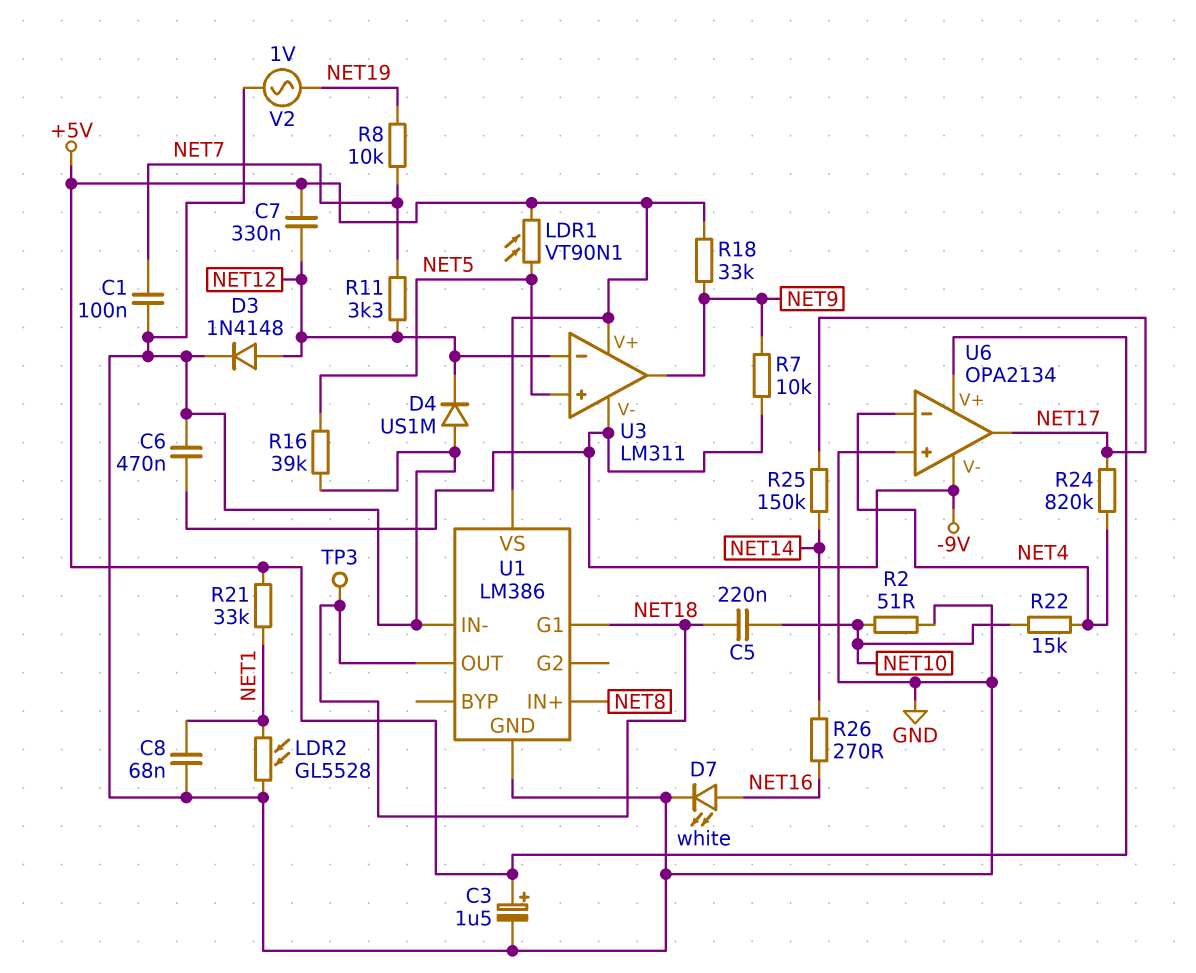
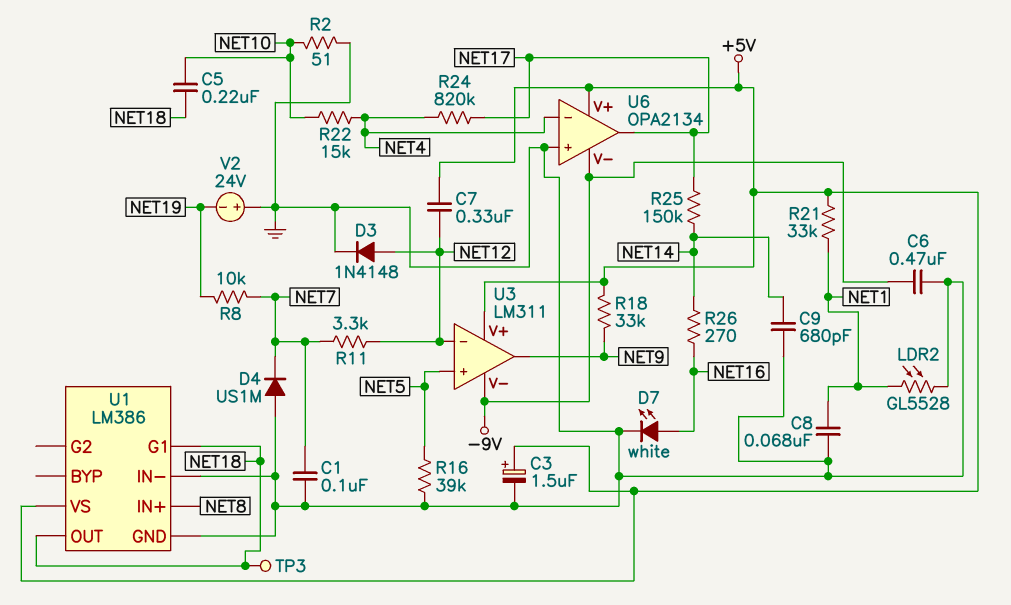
C9: none -> 680pF (GND, NET14)
D4: diode US1M (A GND, K NET12) -> diode US1M (A GND, K NET7)
LDR1: VT90N1 (+5V, NET5) -> none
R7: 10k (-9V, NET9) -> none
V2: AC 1V (GND, NET19) -> 24V (plus GND, minus NET19)

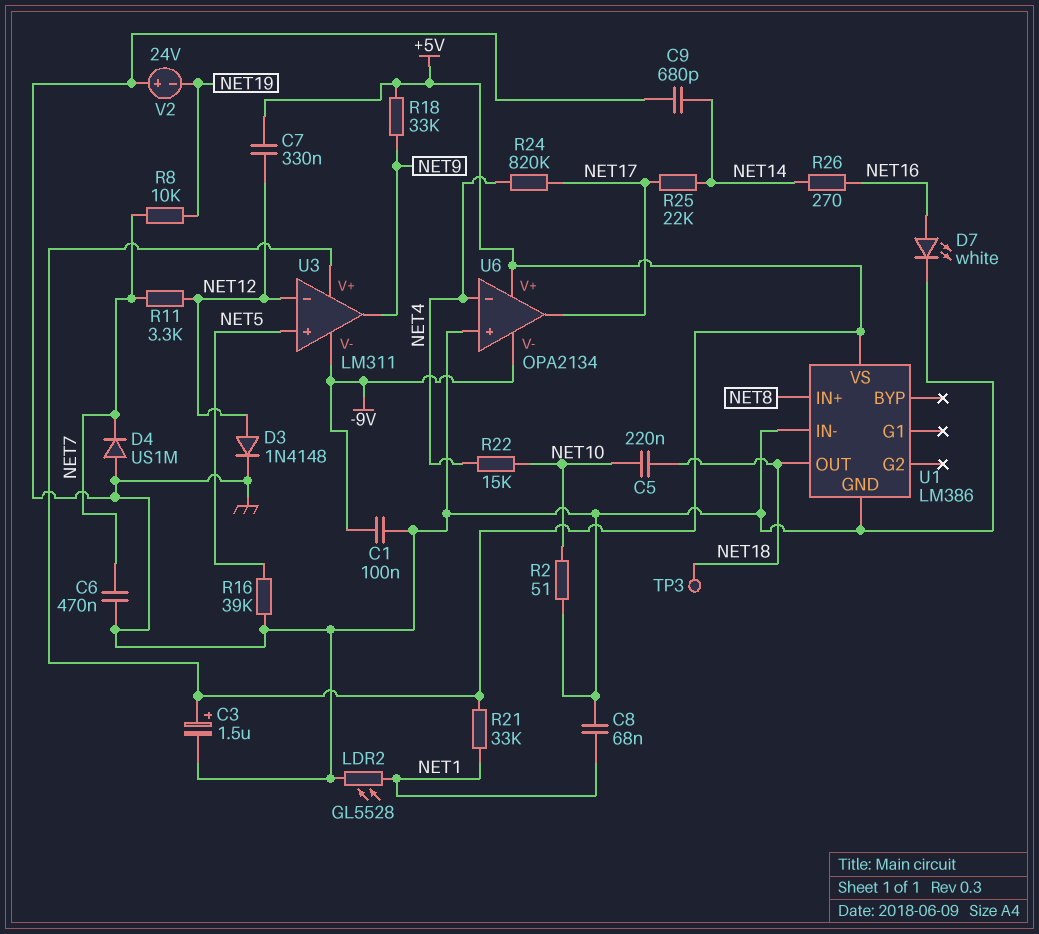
C1: 100nF (GND, NET7) -> 100nF (-9V, GND)
C6: 470nF (-9V, GND) -> 470nF (GND, NET7)
R25: 150k (NET14, NET17) -> 22k (NET14, NET17)
U1 pin G1: NET18 -> none

